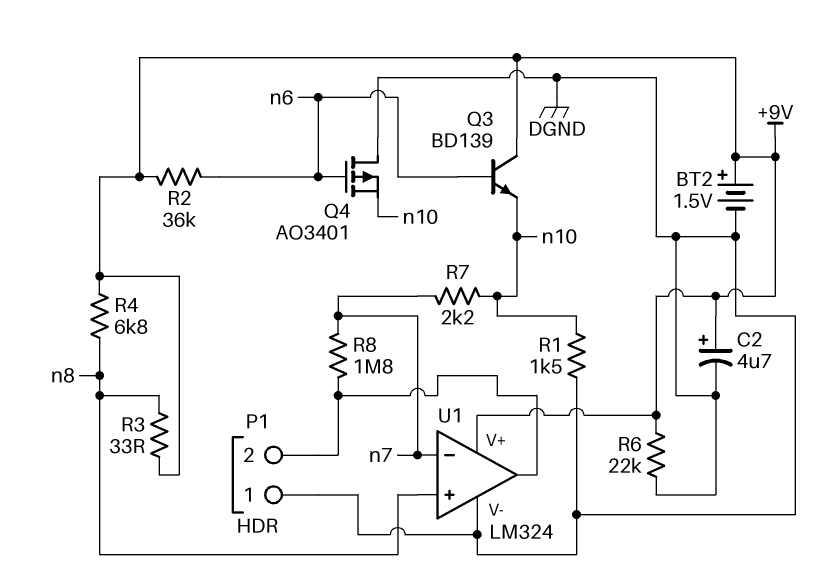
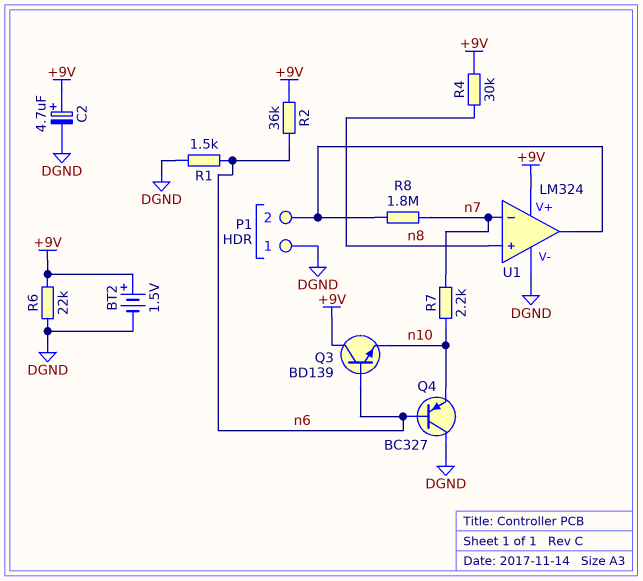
Q4: PMOS AO3401 (G n6, D DGND, S n10) -> PNP BC327 (B n6, C DGND, E n10)
R1: 1.5k (DGND, n10) -> 1.5k (DGND, n6)
R3: 33 (+9V, n8) -> none
R4: 6.8k (+9V, n8) -> 30k (+9V, n8)

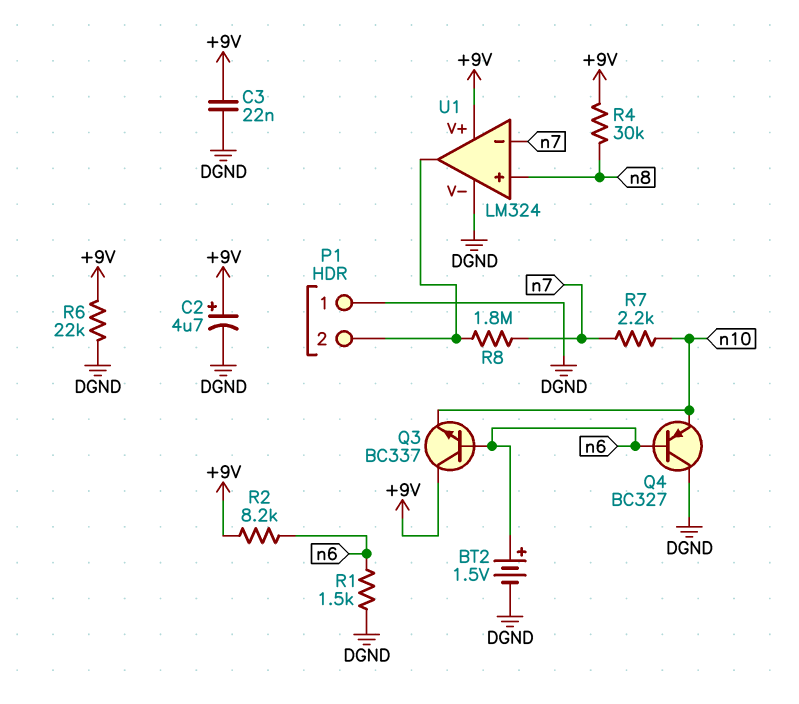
BT2: 1.5V (plus +9V, minus DGND) -> 1.5V (plus n6, minus DGND)
C3: none -> 22nF (+9V, DGND)
Q3: NPN BD139 (B n6, C +9V, E n10) -> NPN BC337 (B n6, C +9V, E n10)
R2: 36k (+9V, n6) -> 8.2k (+9V, n6)

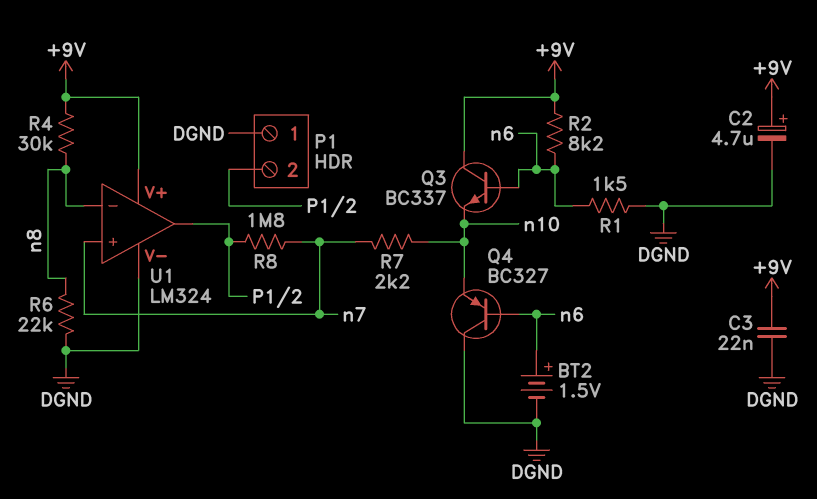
R6: 22k (+9V, DGND) -> 22k (DGND, n8)
U1 pin in+: n8 -> n7
U1 pin in-: n7 -> n8

